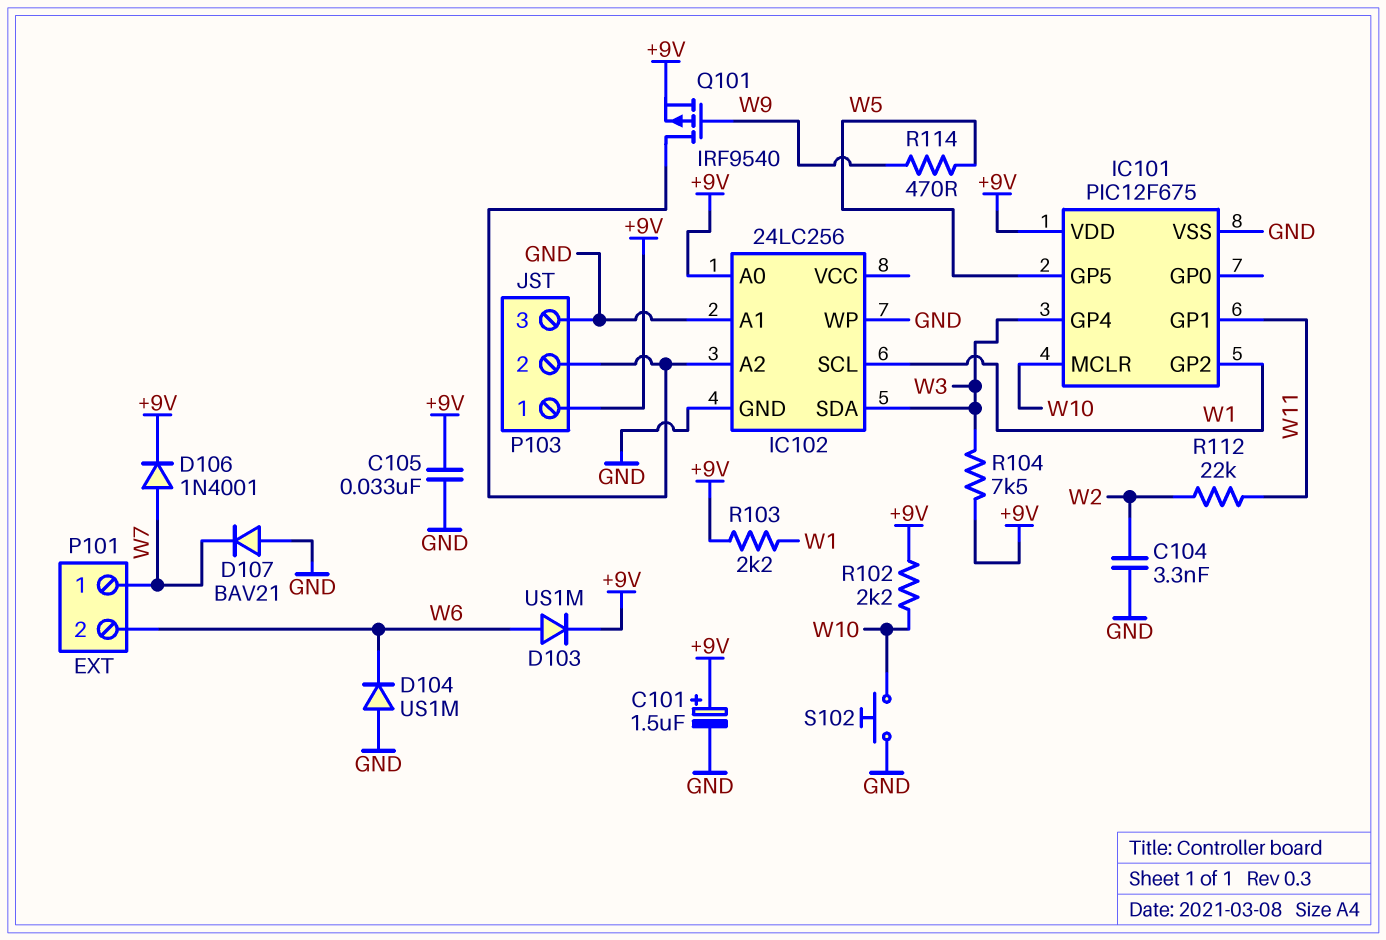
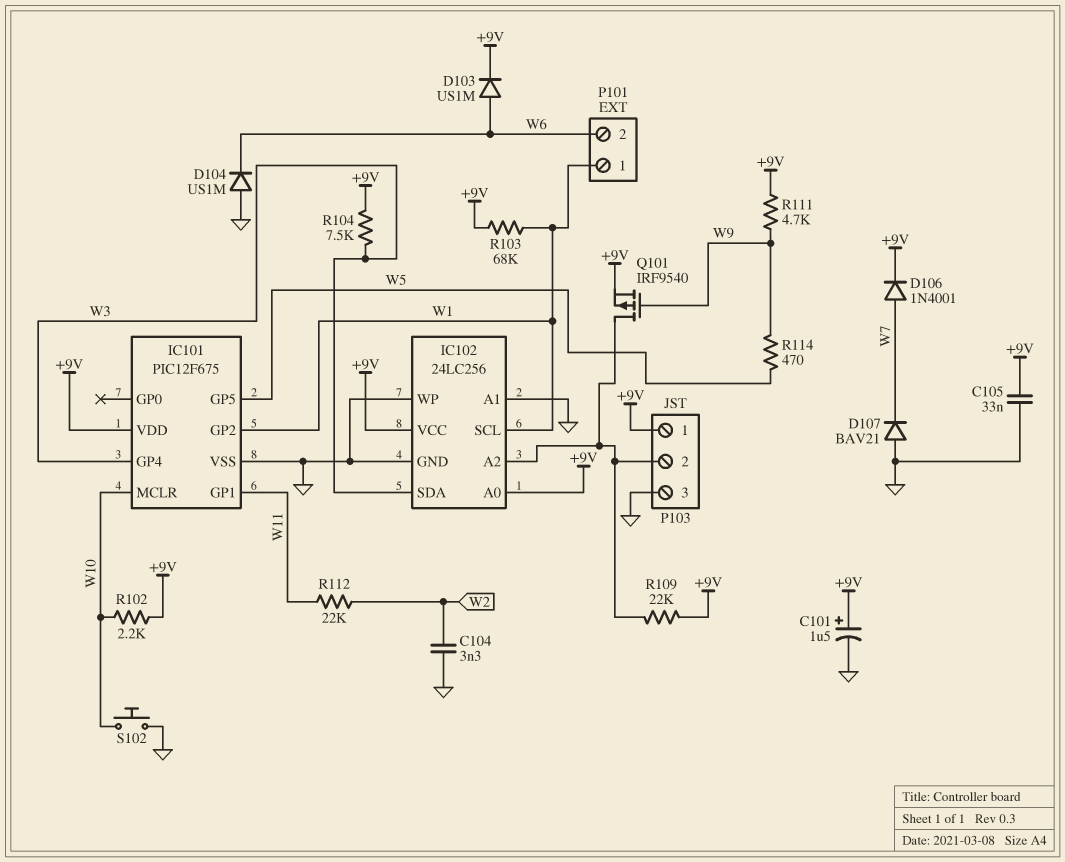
IC102 pin VCC: none -> +9V
P101 pin 1: W7 -> W1
R103: 2.2k (+9V, W1) -> 68k (+9V, W1)
R109: none -> 22k (+9V, IC102/A2)
R111: none -> 4.7k (+9V, W9)

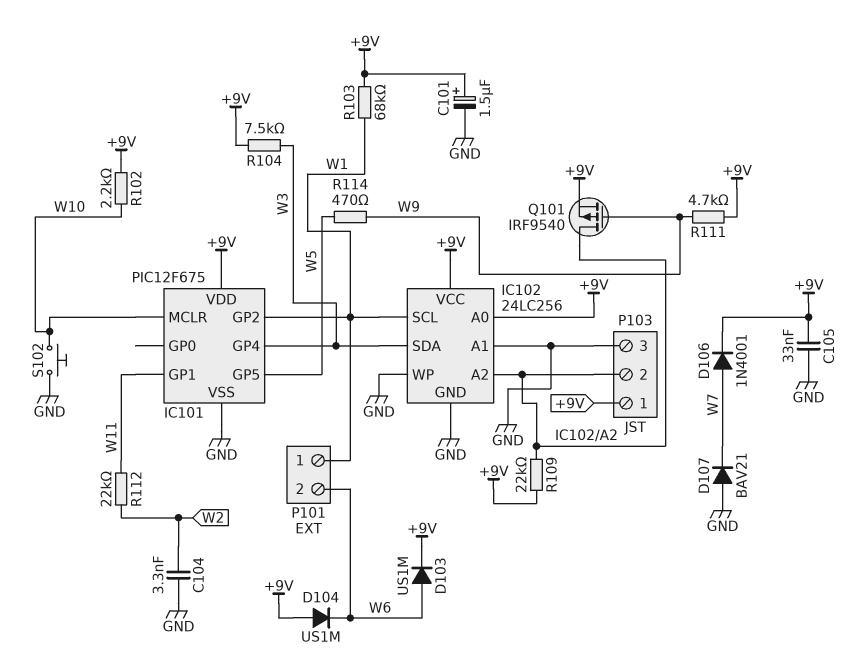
D104: diode US1M (A GND, K W6) -> diode US1M (A +9V, K W6)

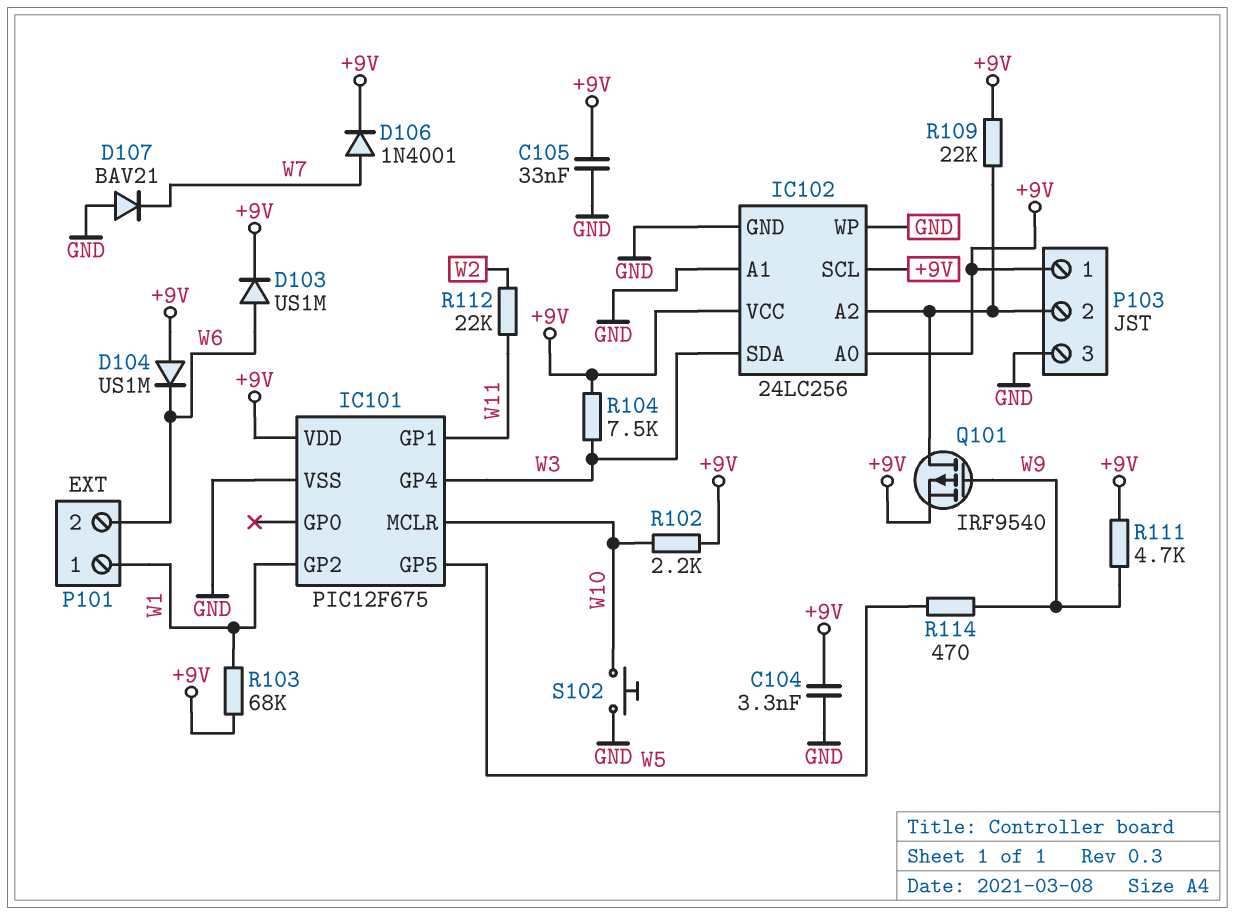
C101: 1.5uF (plus +9V, minus GND) -> none
C104: 3.3nF (GND, W2) -> 3.3nF (+9V, GND)
IC102 pin SCL: W1 -> +9V

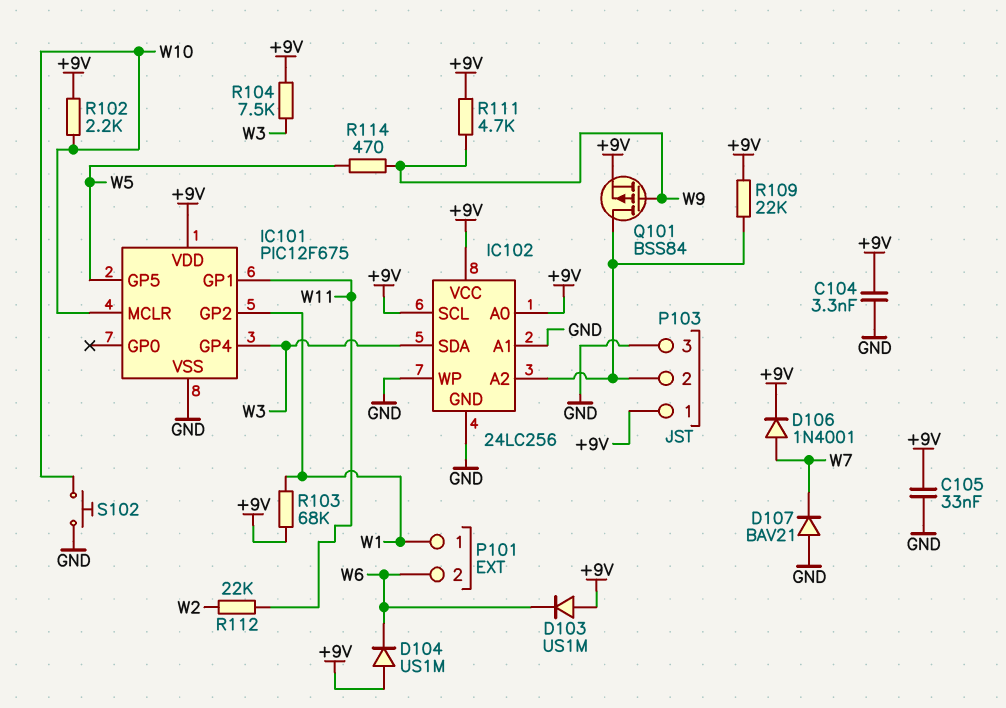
D103: diode US1M (A W6, K +9V) -> diode US1M (A +9V, K W6)
Q101: PMOS IRF9540 (G W9, D IC102/A2, S +9V) -> PMOS BSS84 (G W9, D IC102/A2, S +9V)

